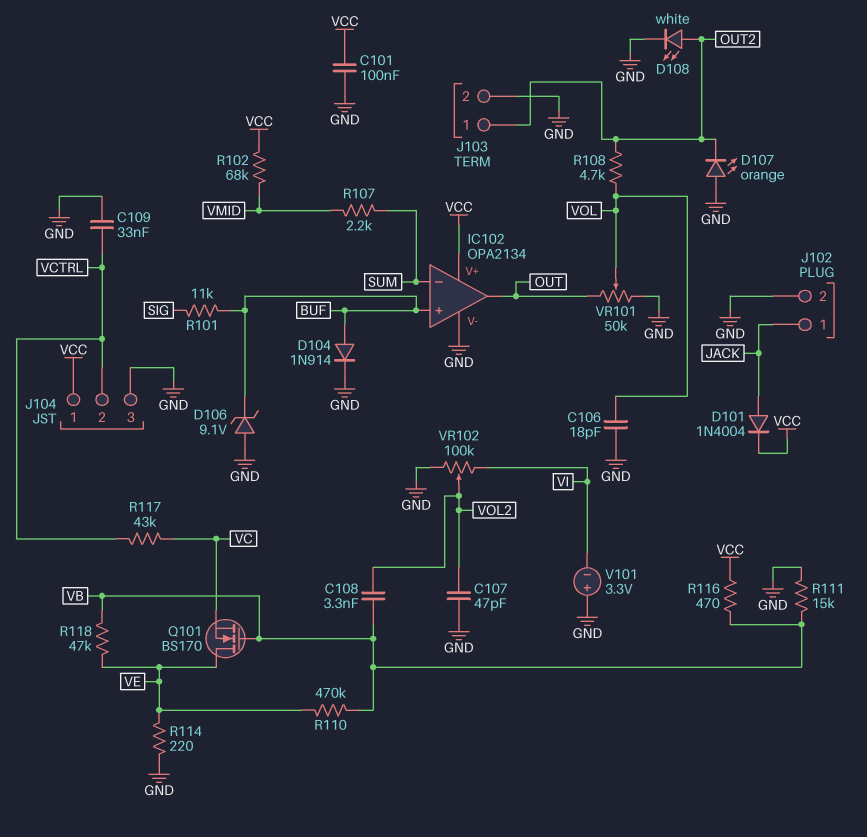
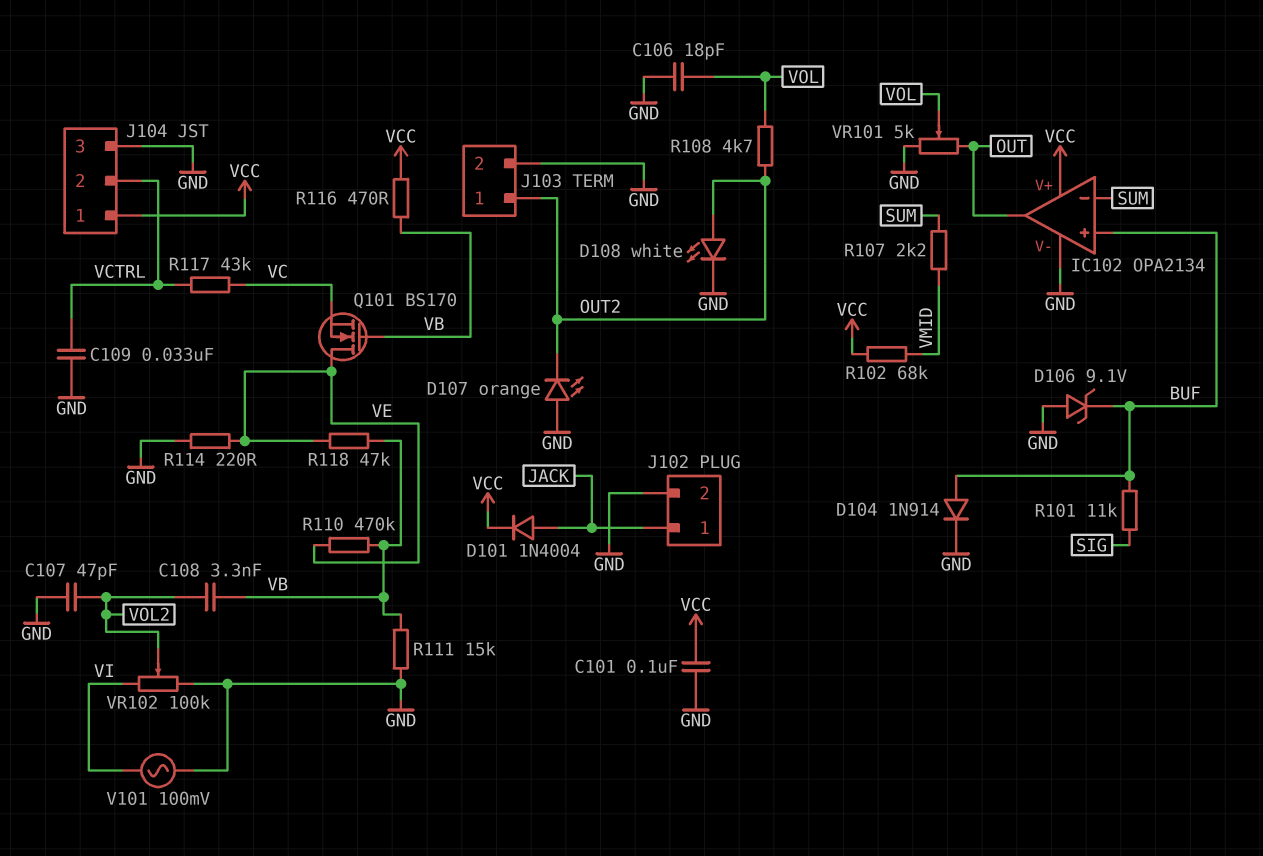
V101: 3.3V (plus GND, minus VI) -> AC 100mV (GND, VI)
VR101: 50k (GND, OUT, wiper VOL) -> 5k (GND, OUT, wiper VOL)

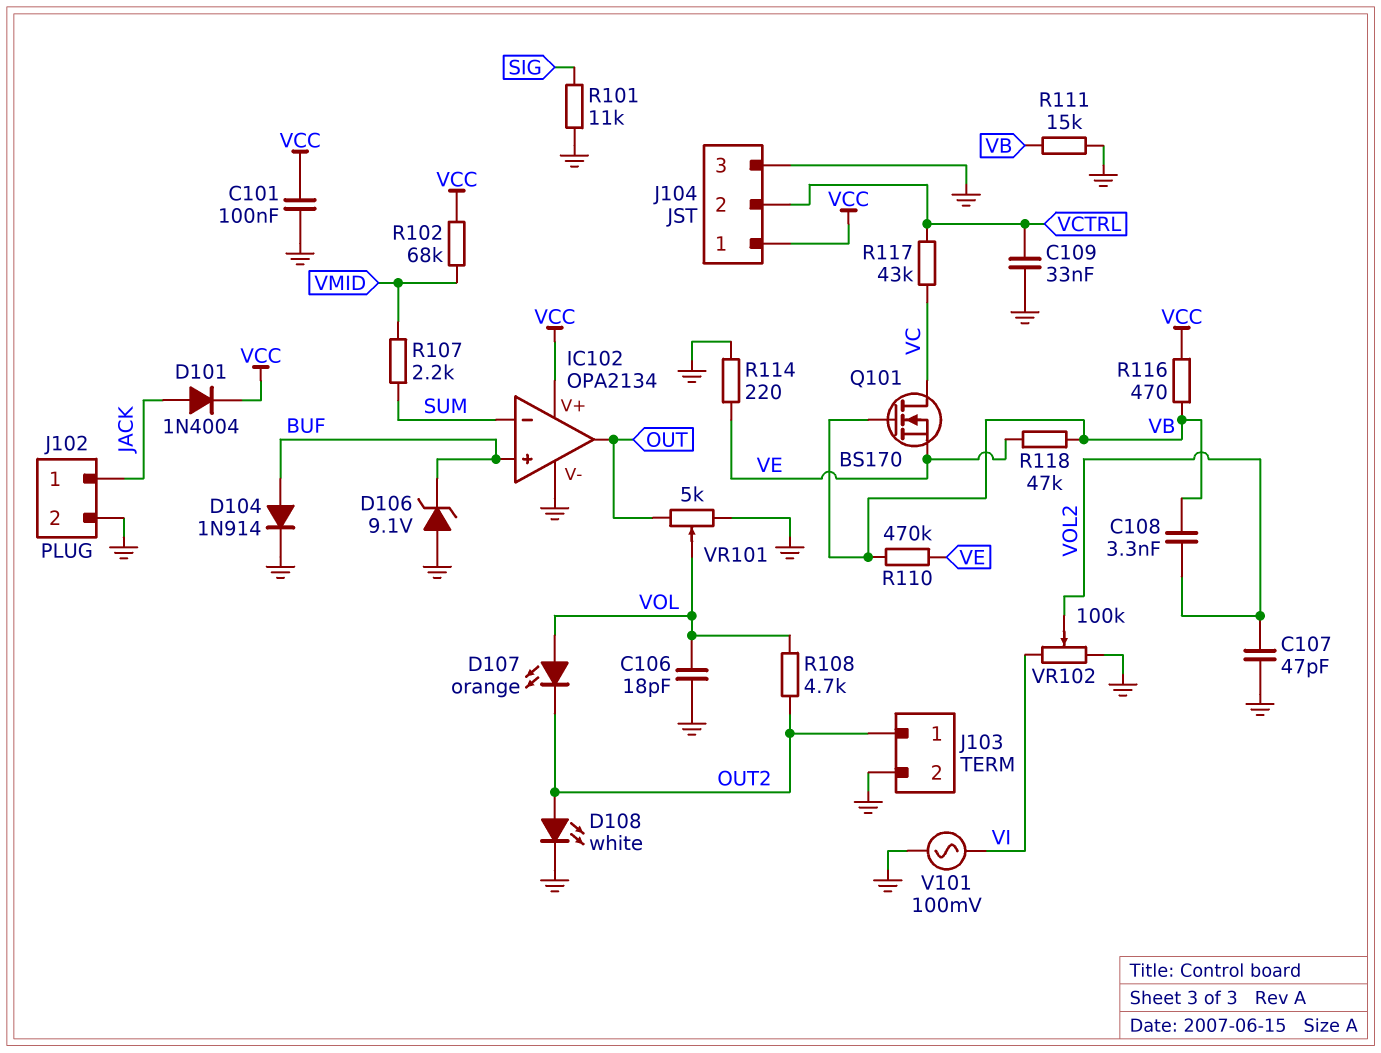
D107: LED orange (A GND, K OUT2) -> LED orange (A VOL, K OUT2)
Q101: NMOS BS170 (G VB, D VE, S VC) -> NMOS BS170 (G VB, D VC, S VE)
R101: 11k (BUF, SIG) -> 11k (GND, SIG)

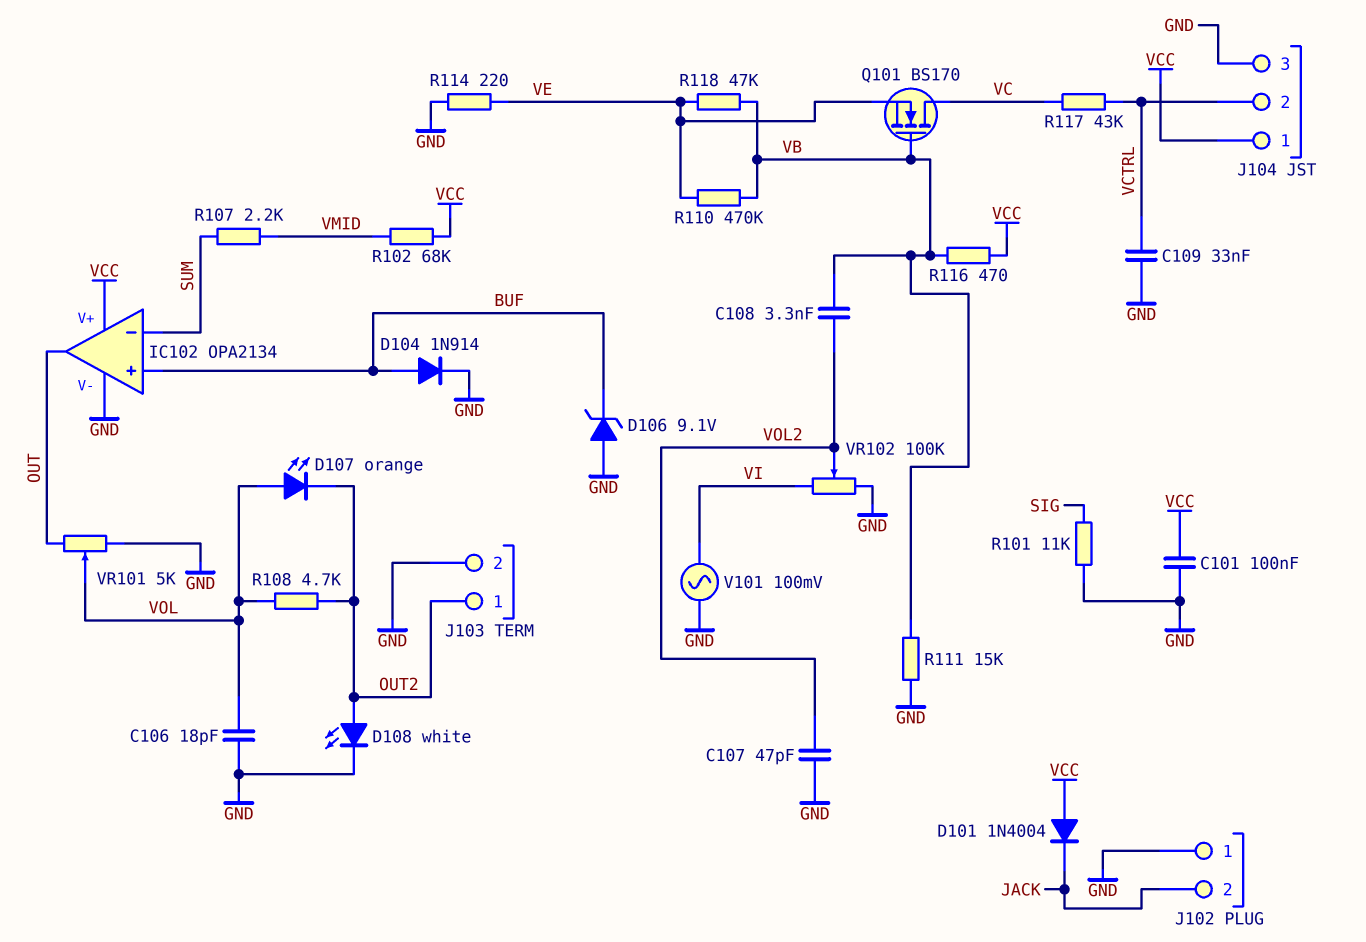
D101: diode 1N4004 (A JACK, K VCC) -> diode 1N4004 (A VCC, K JACK)
J102 pin 1: JACK -> GND
J102 pin 2: GND -> JACK

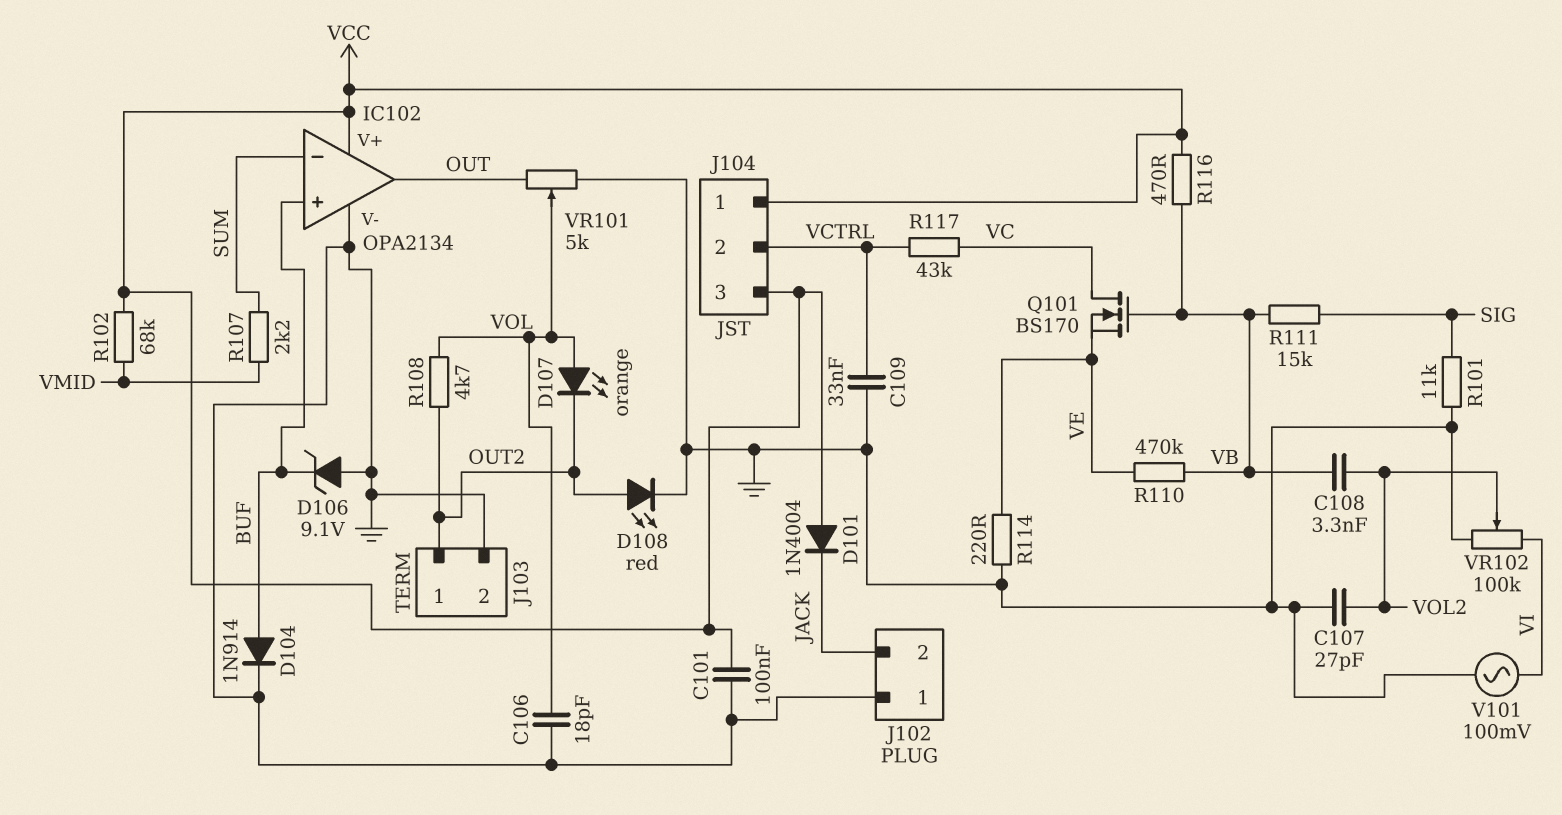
C107: 47pF (GND, VOL2) -> 27pF (GND, VOL2)
D108: LED white (A OUT2, K GND) -> LED red (A OUT2, K GND)
J104 pin 3: GND -> VCC
R111: 15k (GND, VB) -> 15k (SIG, VB)
R118: 47k (VB, VE) -> none

